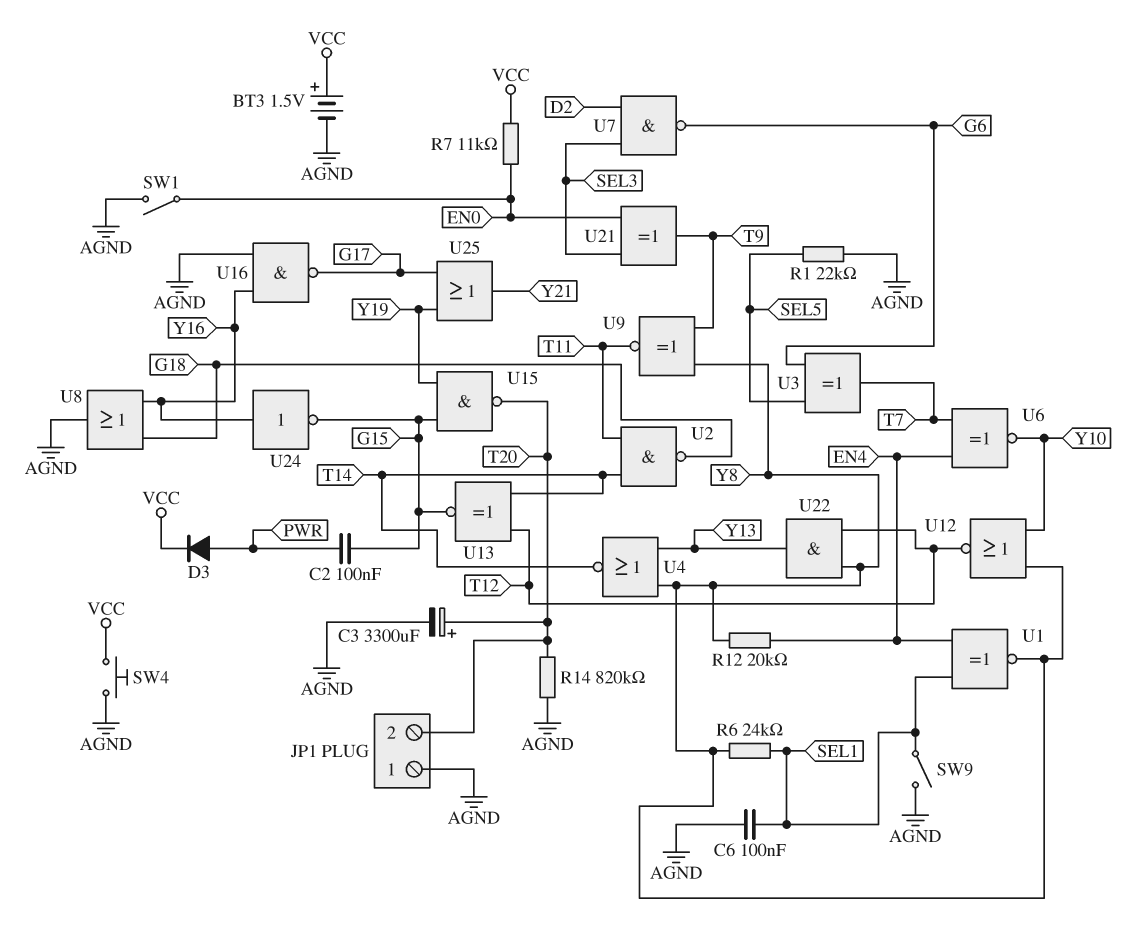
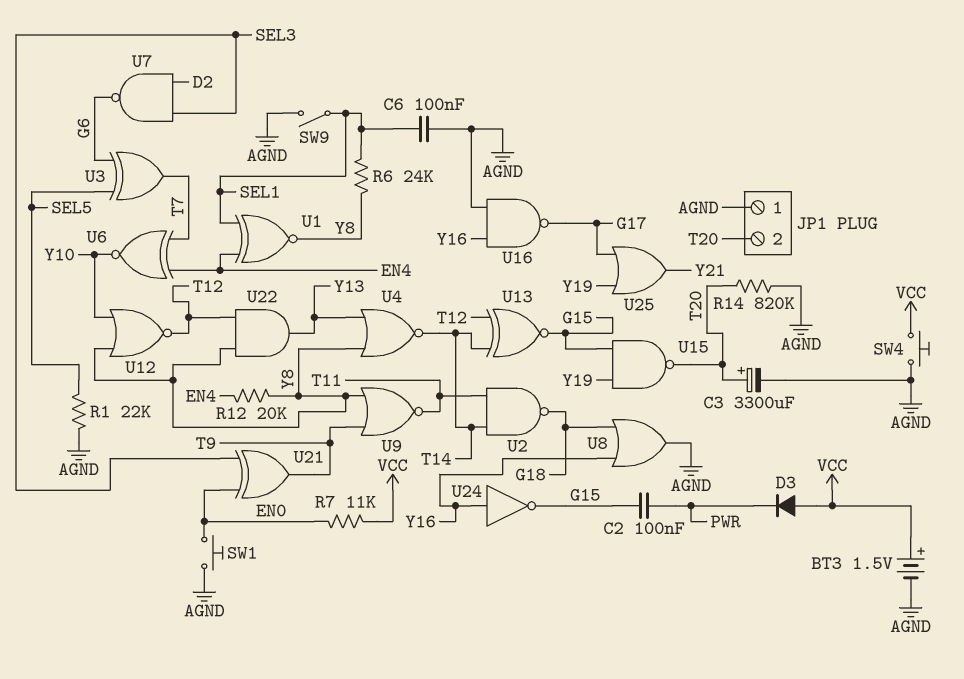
D3: diode (A PWR, K VCC) -> diode (A VCC, K PWR)
SW1: switch (AGND, EN0) -> button (AGND, EN0)
U9: XNOR (in T9, in Y8, out T11) -> NOR (in T9, in Y8, out T11)

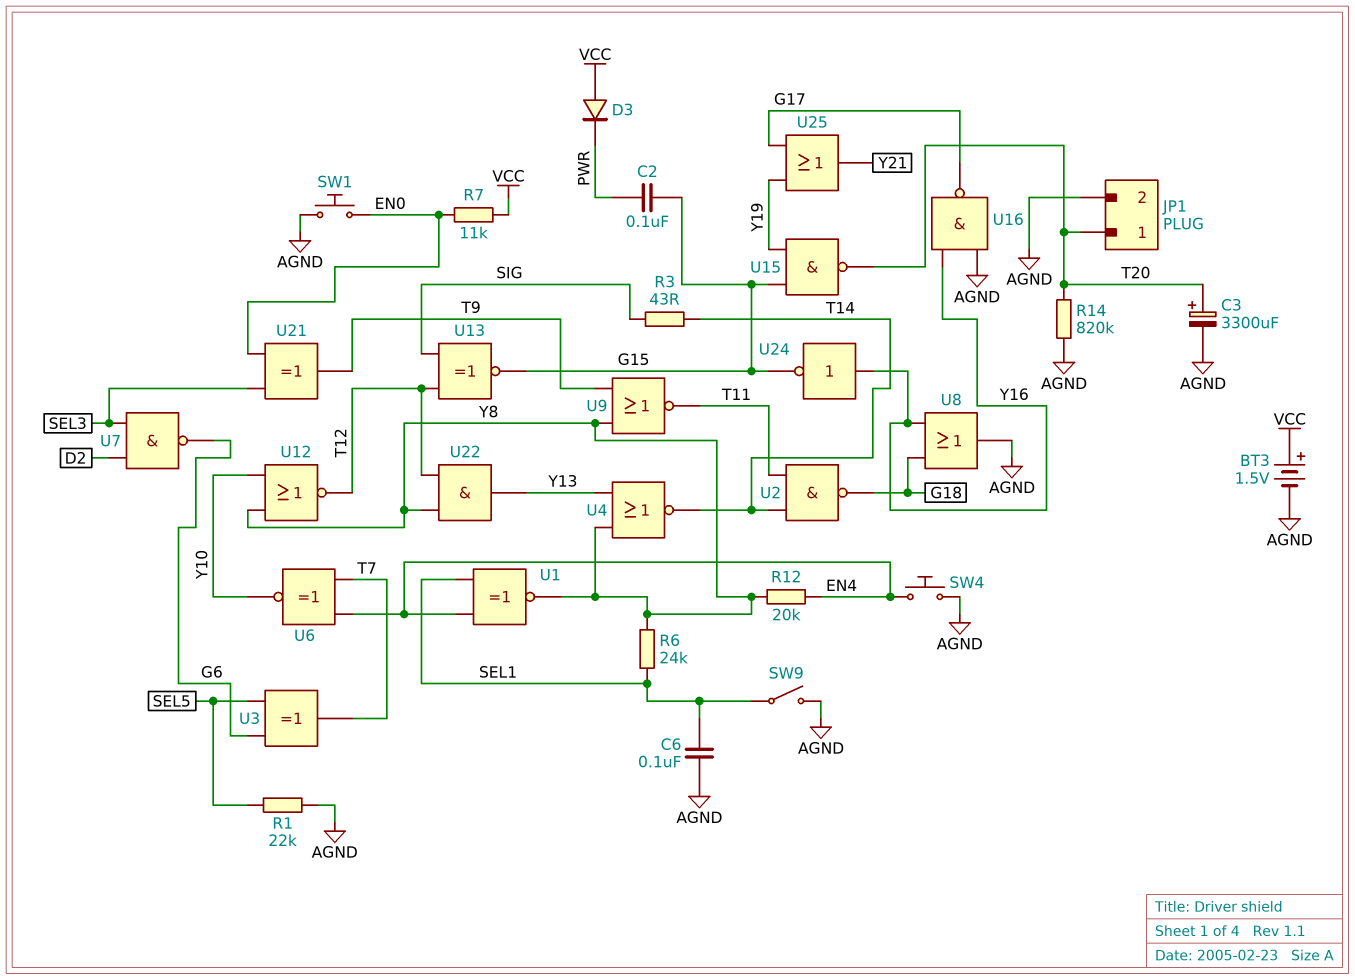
JP1 pin 1: AGND -> T20
JP1 pin 2: T20 -> AGND
R3: none -> 43 (SIG, T14)
SW4: button (AGND, VCC) -> button (AGND, EN4)
U13: XNOR (in T12, in T14, out G15) -> XNOR (in SIG, in T12, out G15)

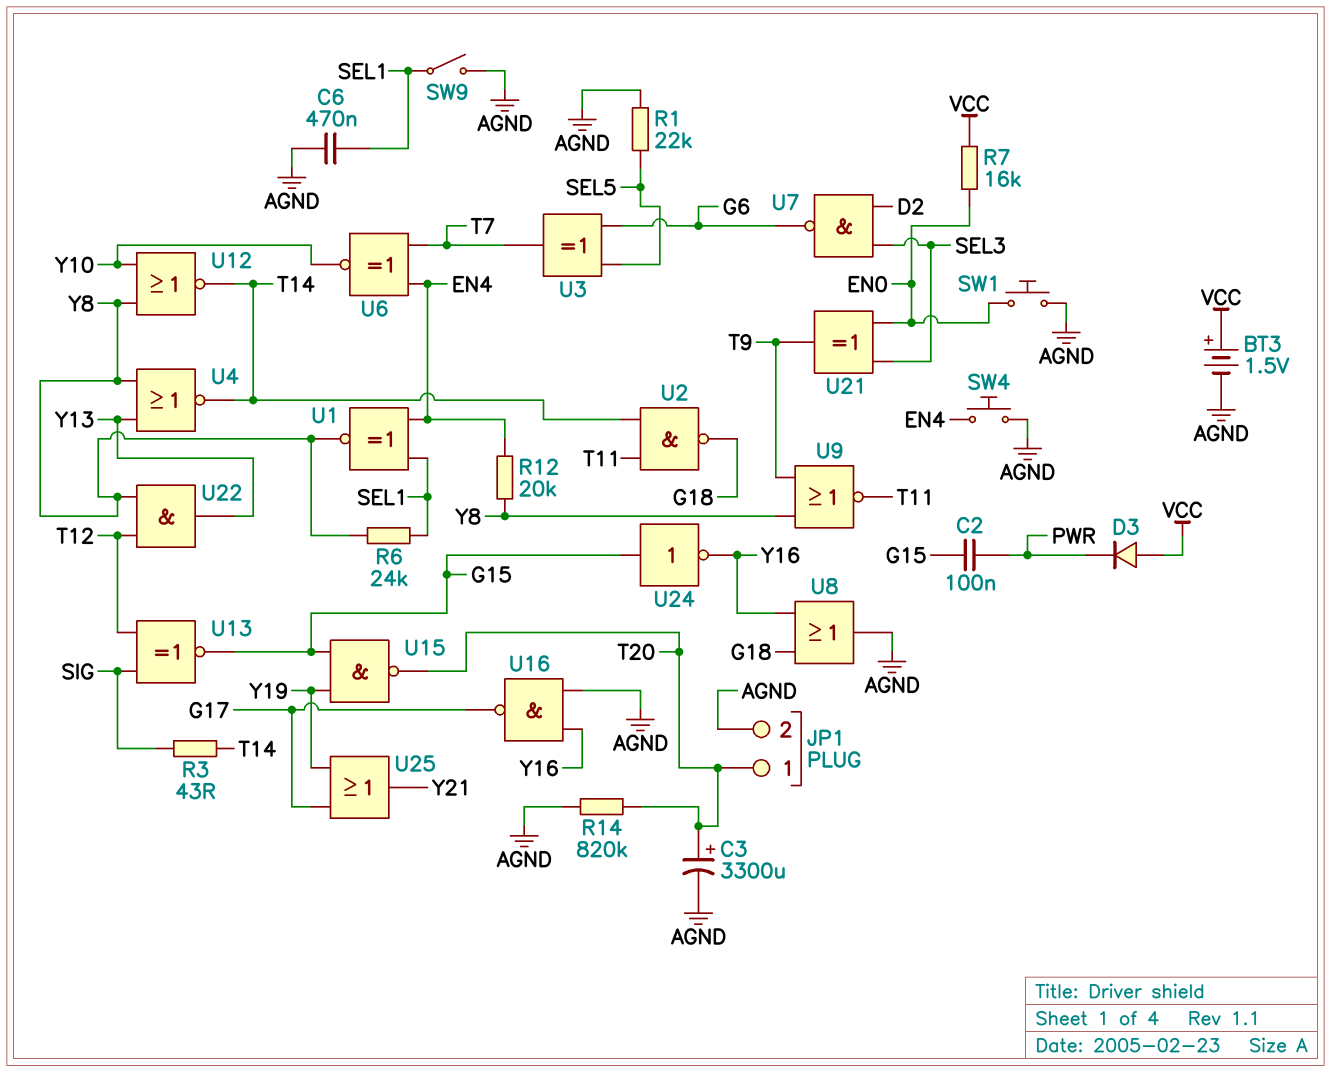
C6: 100nF (AGND, SEL1) -> 470nF (AGND, SEL1)
R7: 11k (EN0, VCC) -> 16k (EN0, VCC)
U12: NOR (in Y8, in Y10, out T12) -> NOR (in Y8, in Y10, out T14)
U24: NOT (in Y16, out G15) -> NOT (in G15, out Y16)

